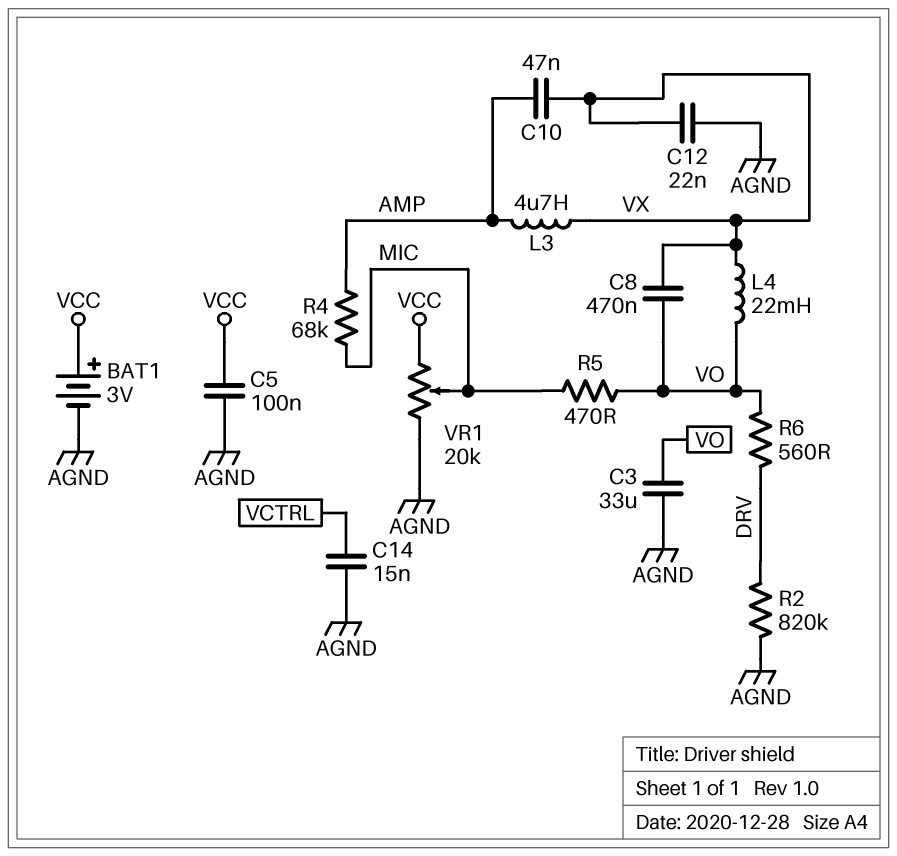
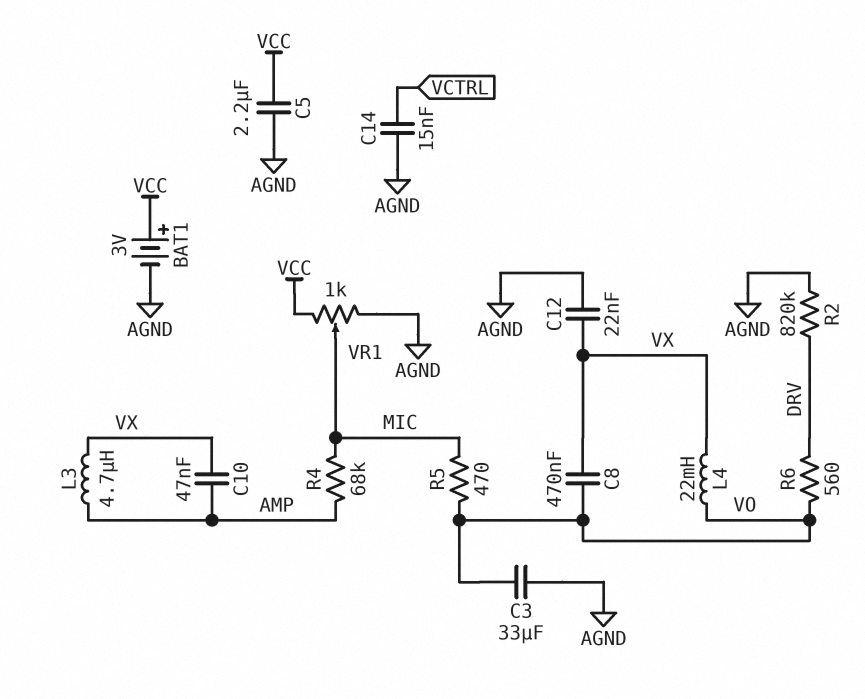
C5: 100nF (AGND, VCC) -> 2.2uF (AGND, VCC)
VR1: 20k (AGND, VCC, wiper MIC) -> 1k (AGND, VCC, wiper MIC)

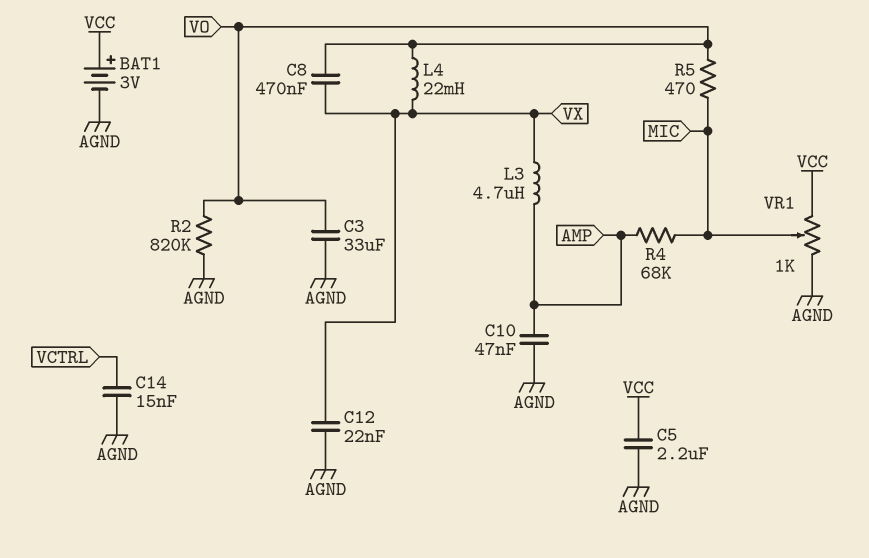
C10: 47nF (AMP, VX) -> 47nF (AGND, AMP)
R2: 820k (AGND, DRV) -> 820k (AGND, VO)
R6: 560 (DRV, VO) -> none

